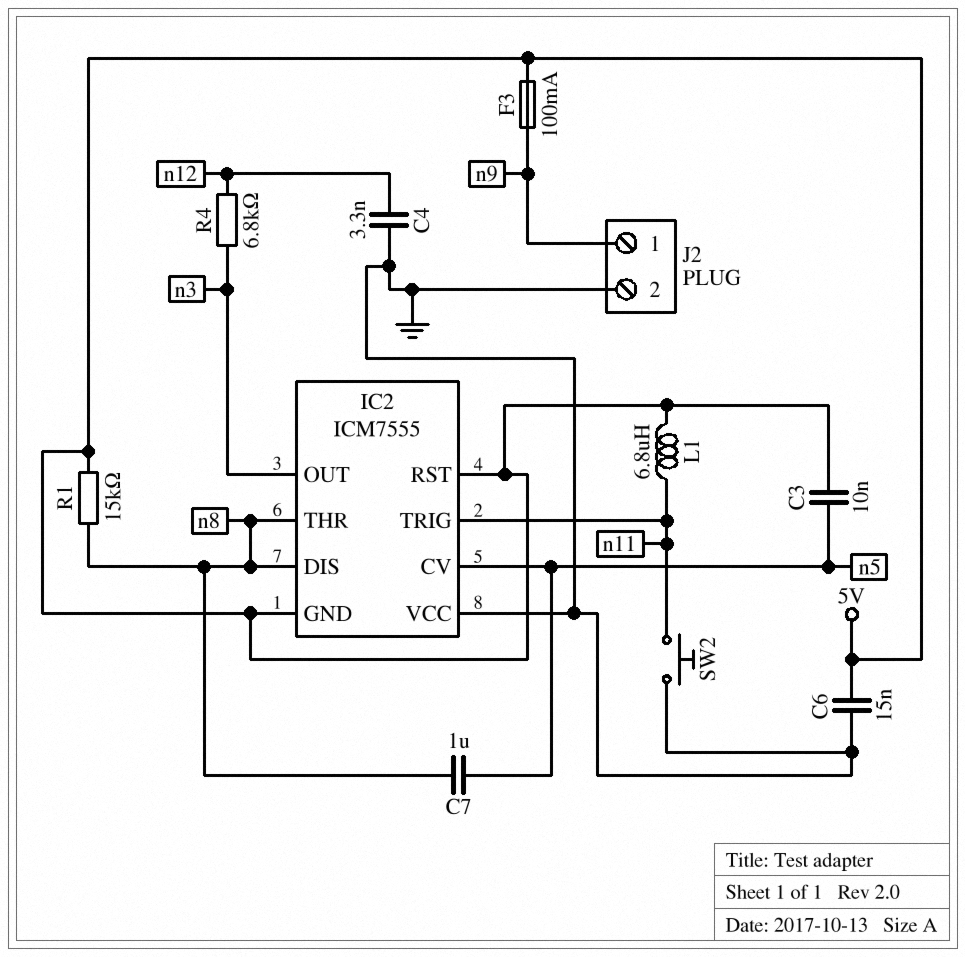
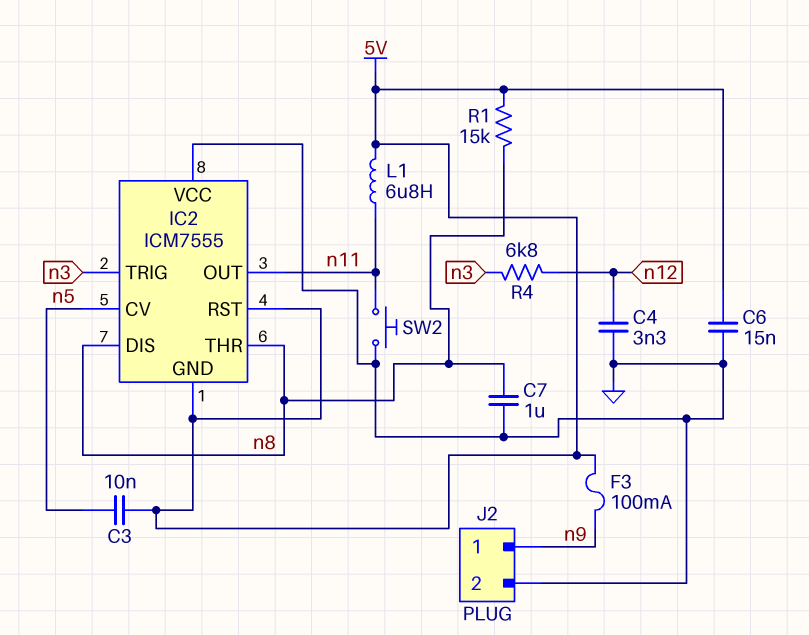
C7: 1uF (n5, n8) -> 1uF (GND, n8)
IC2 pin OUT: n3 -> n11
IC2 pin TRIG: n11 -> n3

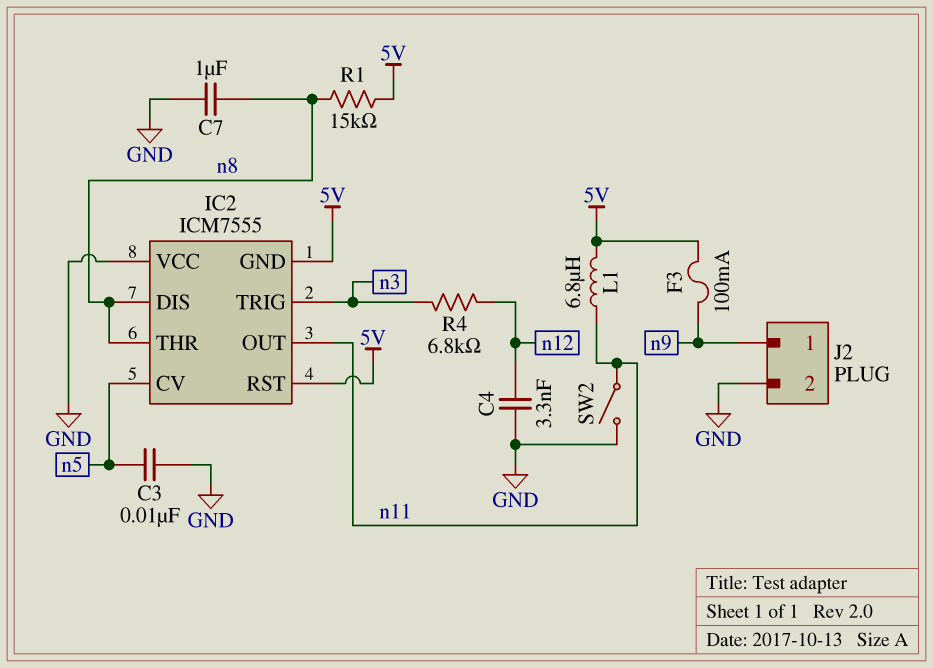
C3: 10nF (5V, n5) -> 10nF (GND, n5)
C6: 15nF (5V, GND) -> none
SW2: button (GND, n11) -> switch (GND, n11)

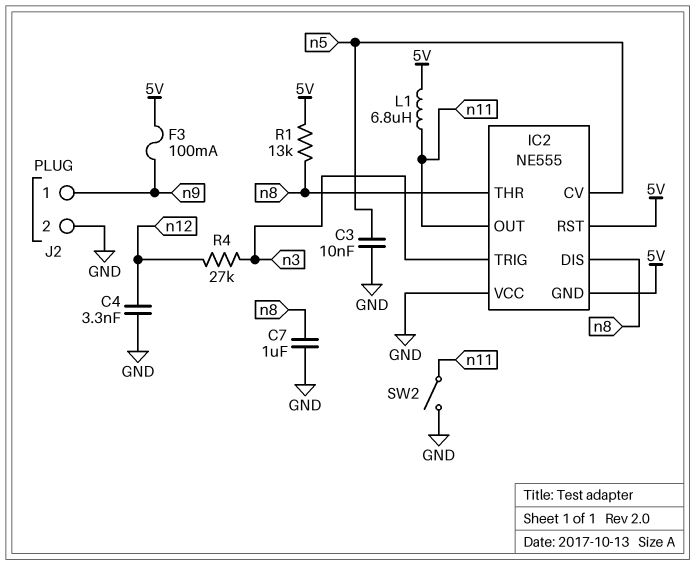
IC2: ICM7555 -> NE555
R1: 15k (5V, n8) -> 13k (5V, n8)
R4: 6.8k (n3, n12) -> 27k (n3, n12)

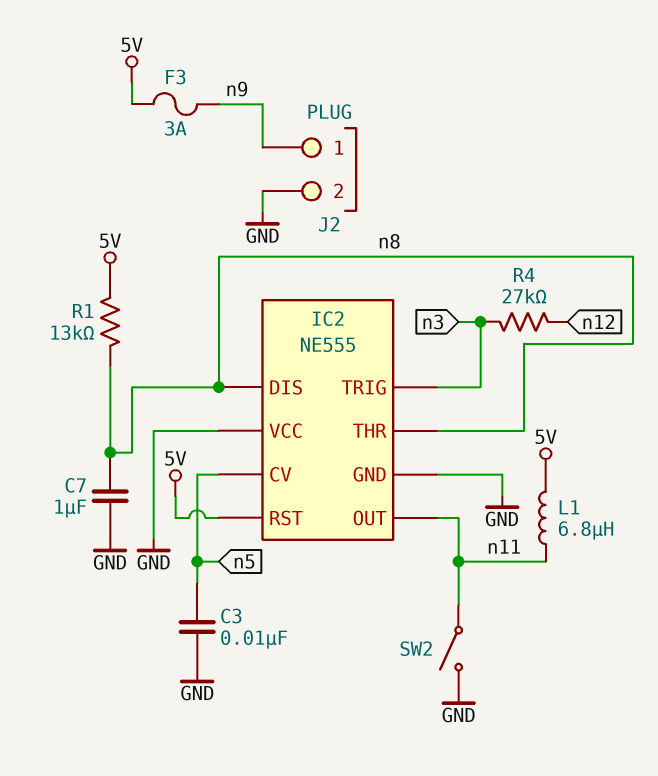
C4: 3.3nF (GND, n12) -> none
F3: 100mA (5V, n9) -> 3A (5V, n9)
IC2 pin GND: 5V -> GND

